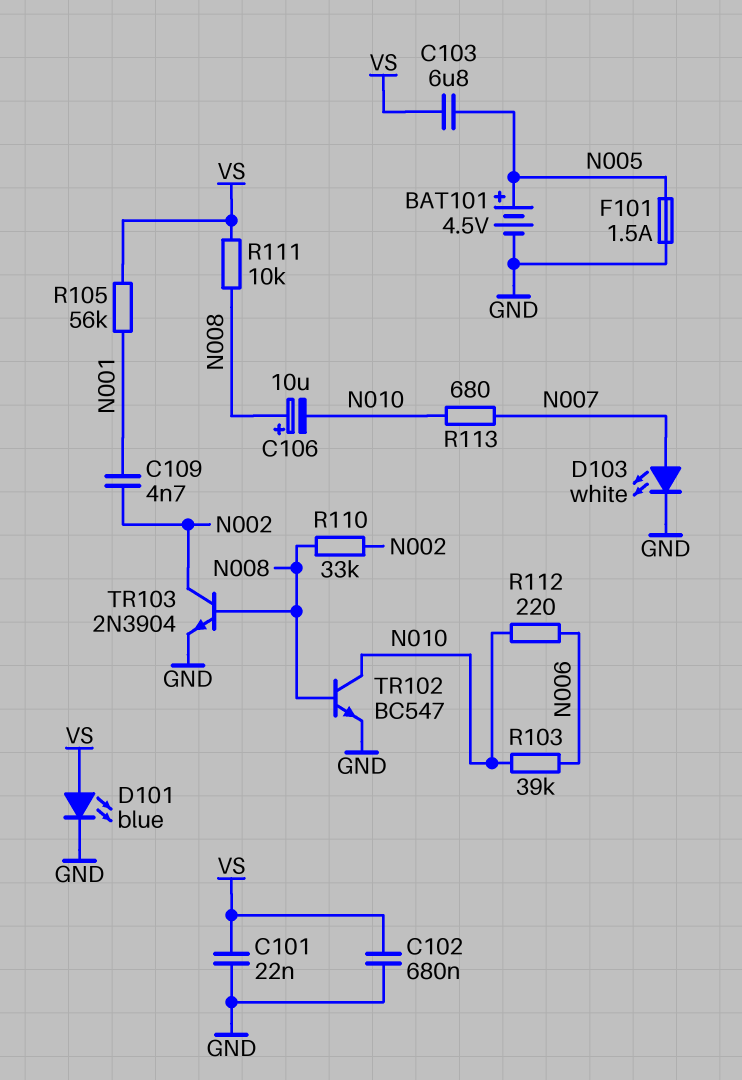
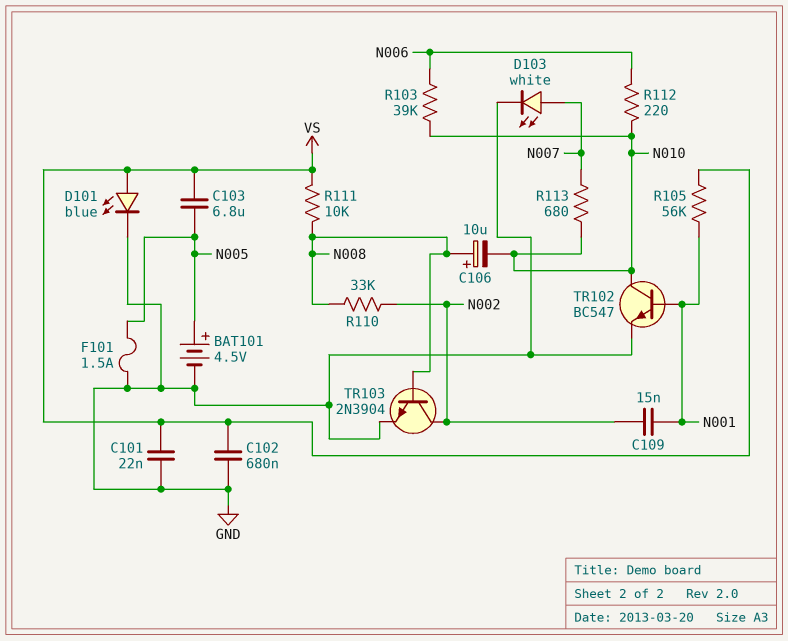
C109: 4.7nF (N001, N002) -> 15nF (N001, N002)
TR102: NPN BC547 (B N008, C N010, E GND) -> NPN BC547 (B N001, C N010, E GND)

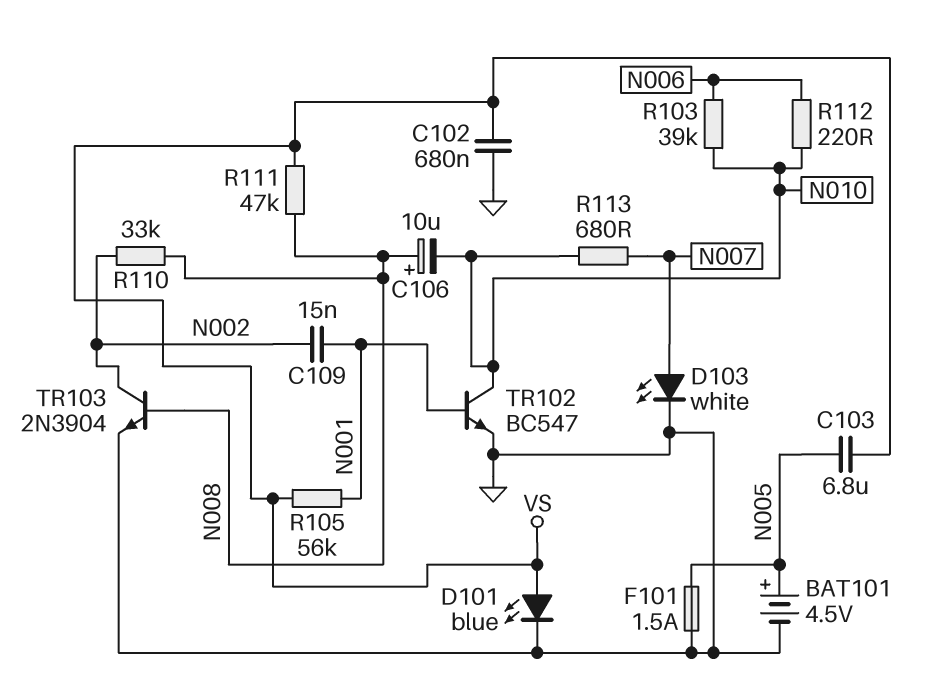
C101: 22nF (GND, VS) -> none
R111: 10k (N008, VS) -> 47k (N008, VS)

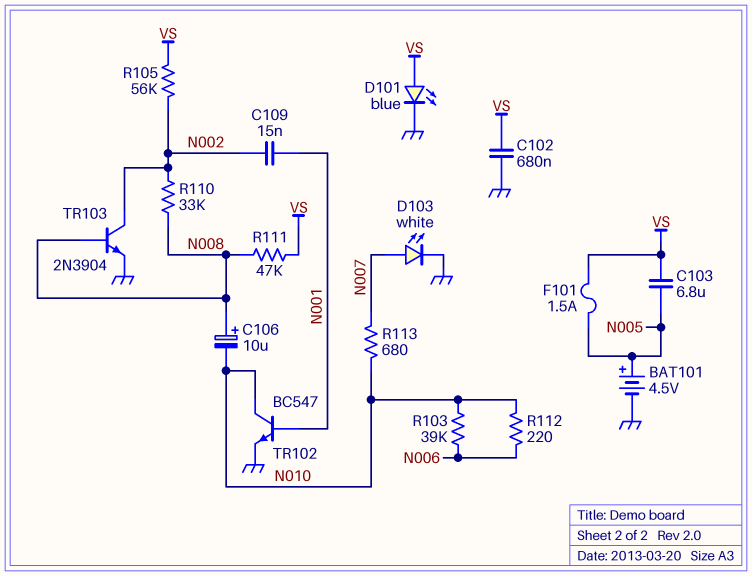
F101: 1.5A (GND, N005) -> 1.5A (N005, VS)
R105: 56k (N001, VS) -> 56k (N002, VS)

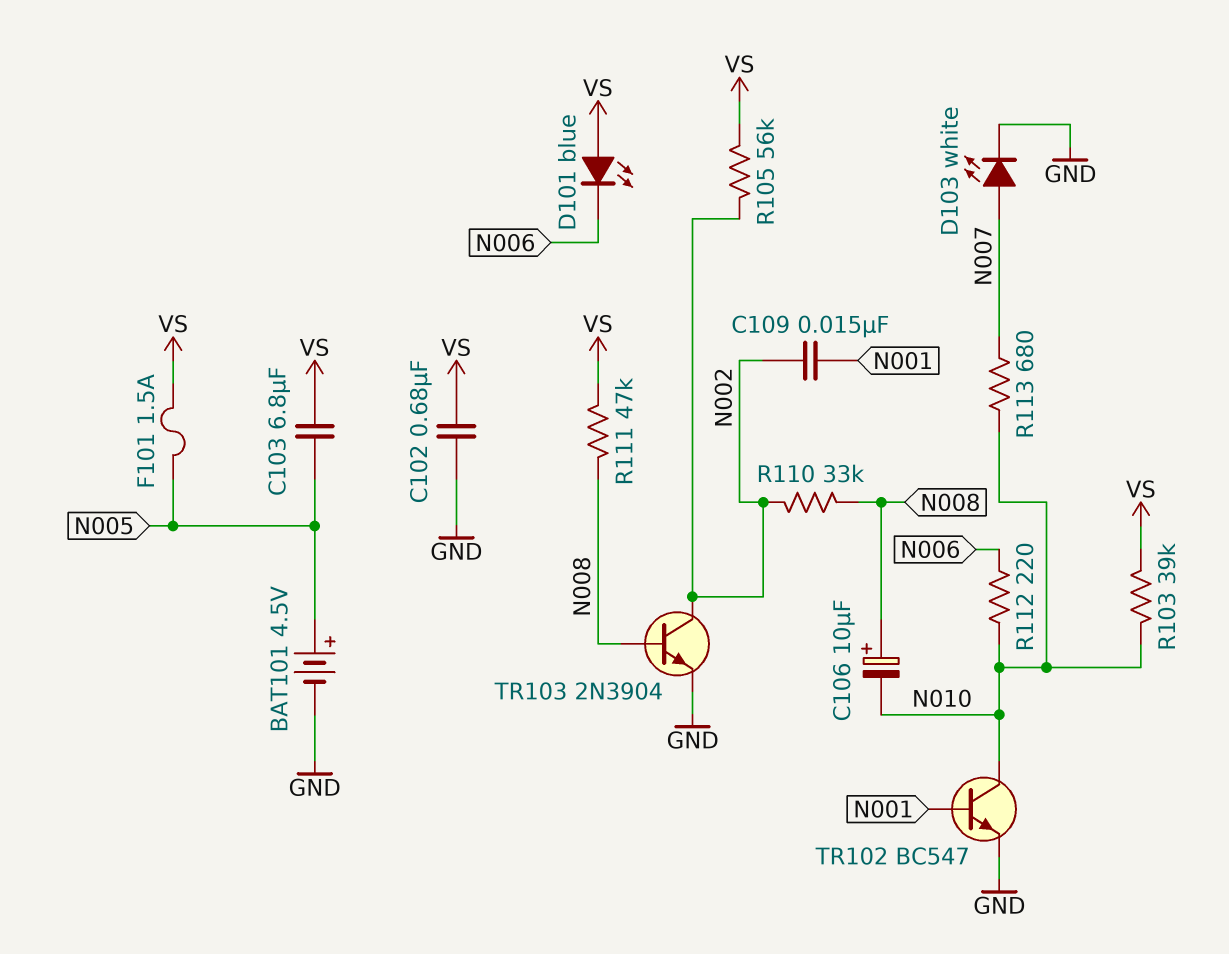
D101: LED blue (A VS, K GND) -> LED blue (A VS, K N006)
R103: 39k (N006, N010) -> 39k (N010, VS)

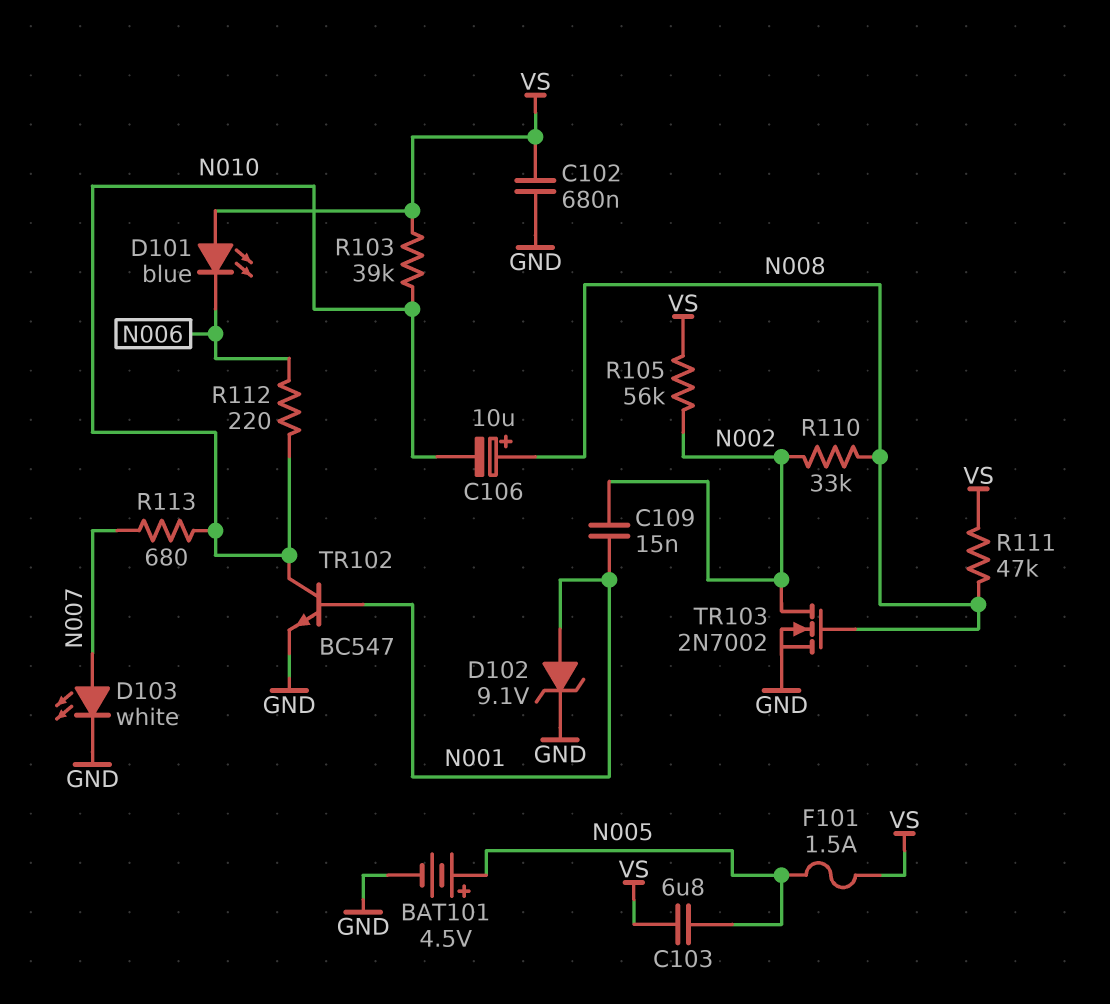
D102: none -> zener 9.1V (A N001, K GND)
TR103: NPN 2N3904 (B N008, C N002, E GND) -> NMOS 2N7002 (G N008, D N002, S GND)

